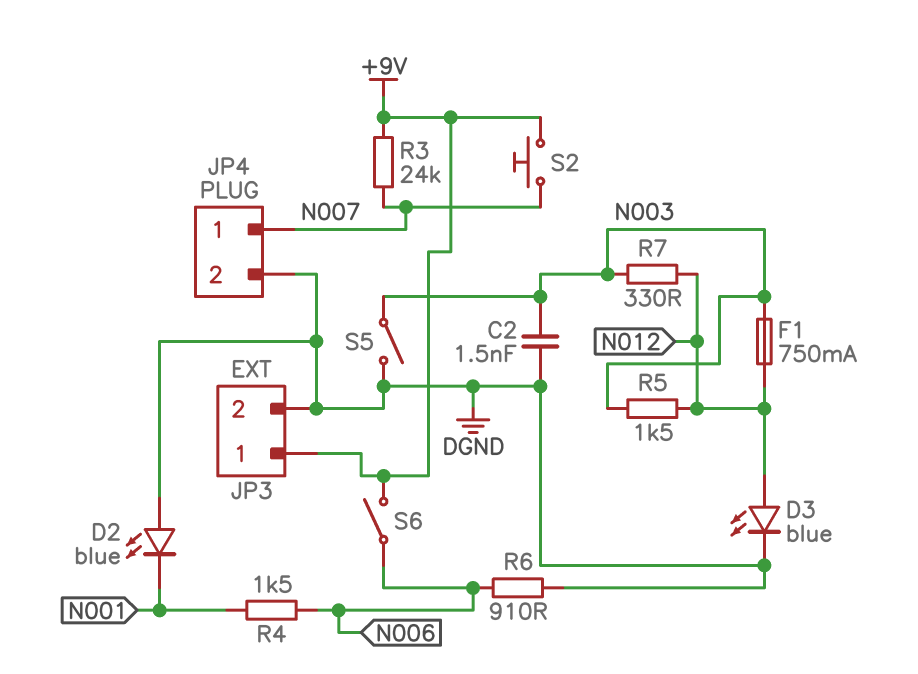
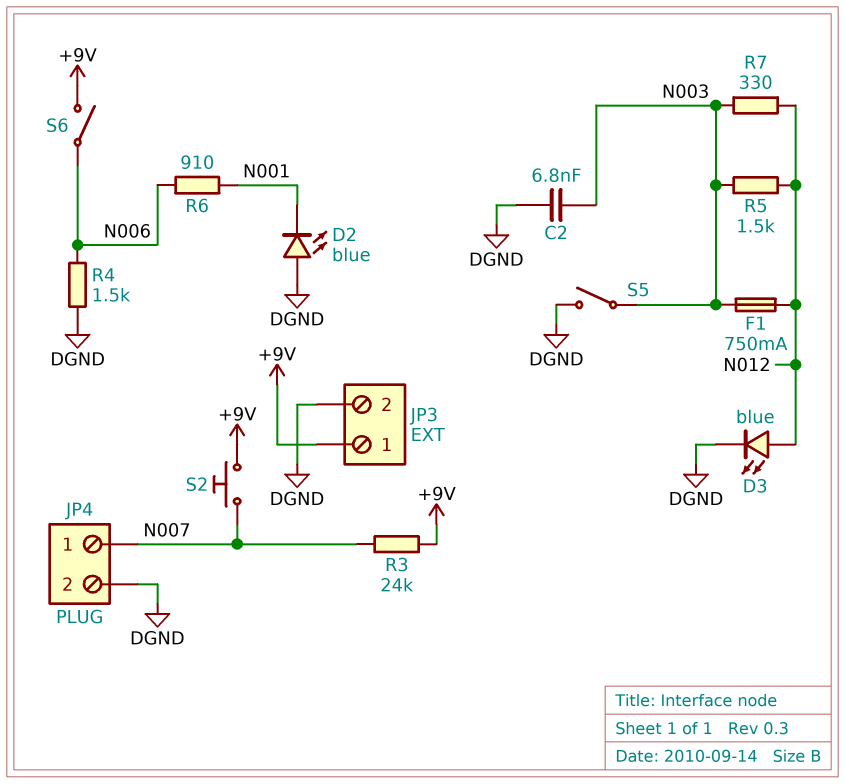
C2: 1.5nF (DGND, N003) -> 6.8nF (DGND, N003)
R4: 1.5k (N001, N006) -> 1.5k (DGND, N006)
R6: 910 (DGND, N006) -> 910 (N001, N006)

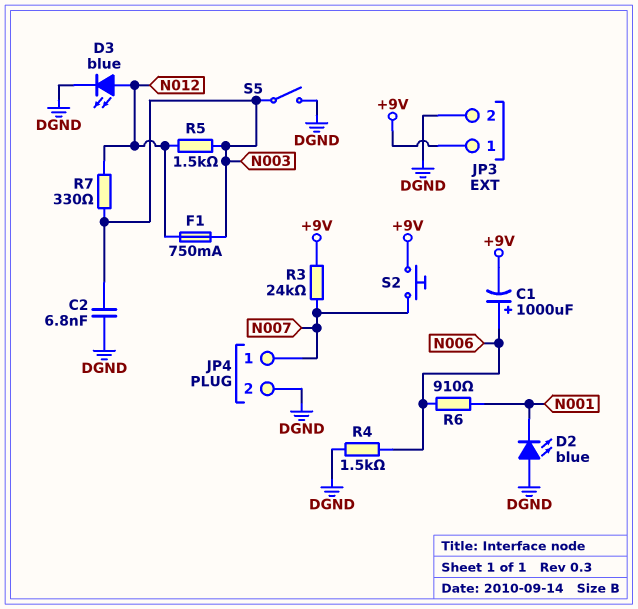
C1: none -> 1000uF (plus N006, minus +9V)
S6: switch (+9V, N006) -> none

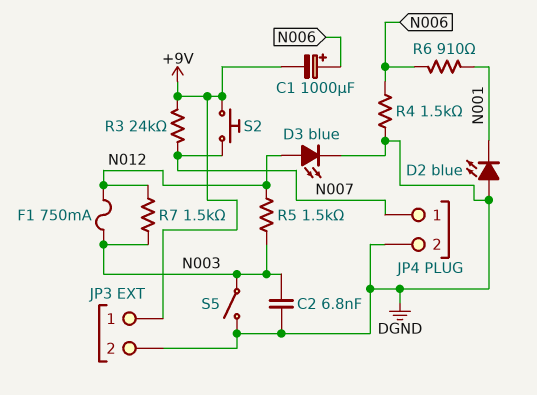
R7: 330 (N003, N012) -> 1.5k (N003, N012)

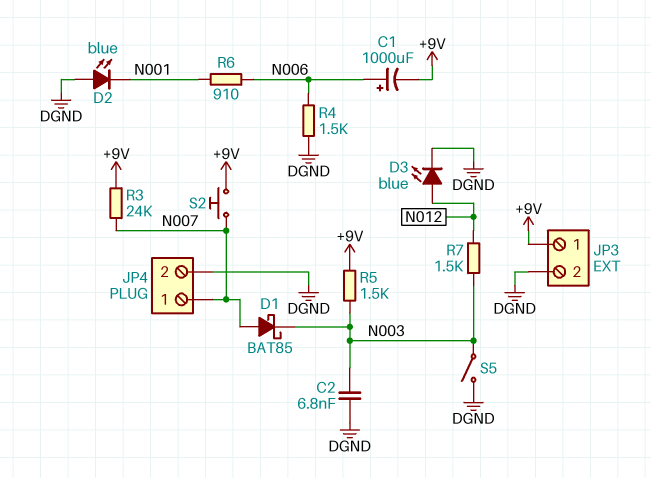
D1: none -> schottky BAT85 (A N007, K N003)
F1: 750mA (N003, N012) -> none
R5: 1.5k (N003, N012) -> 1.5k (+9V, N003)

